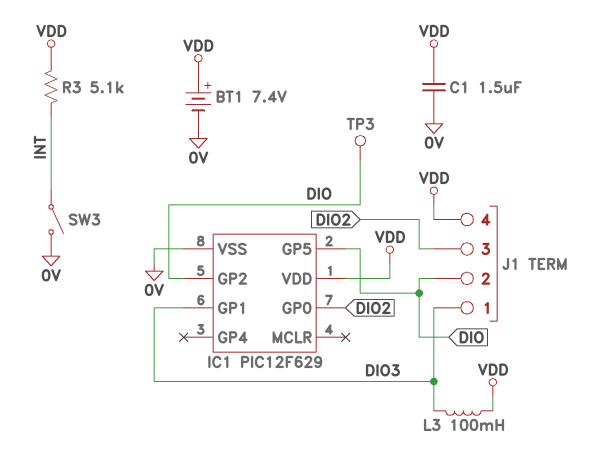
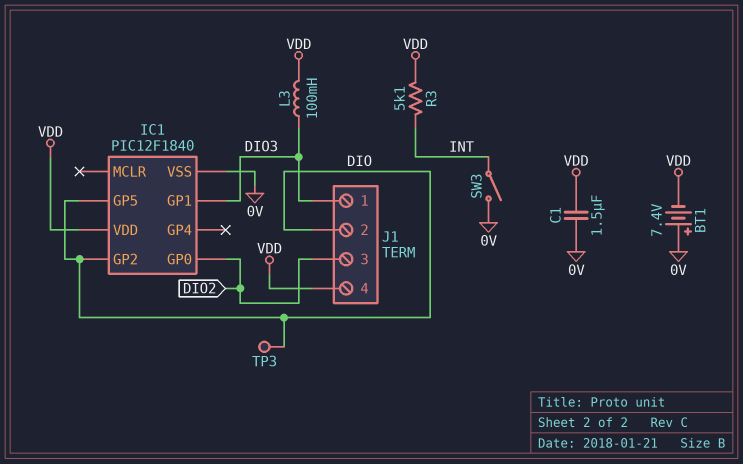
BT1: 7.4V (plus VDD, minus 0V) -> 7.4V (plus 0V, minus VDD)
IC1: PIC12F629 -> PIC12F1840

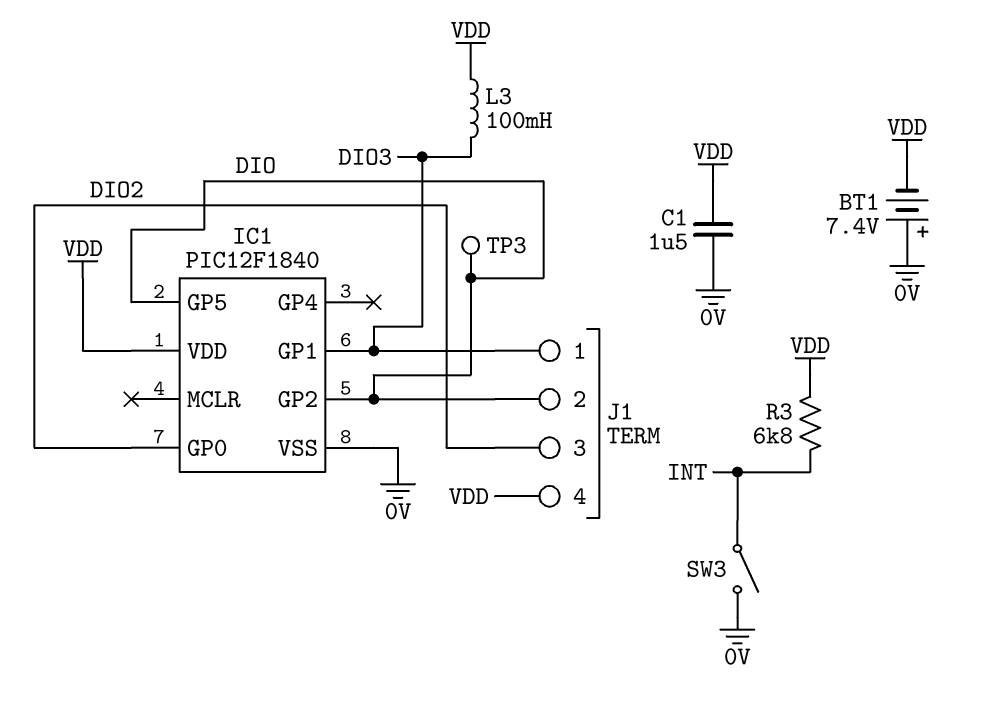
R3: 5.1k (INT, VDD) -> 6.8k (INT, VDD)

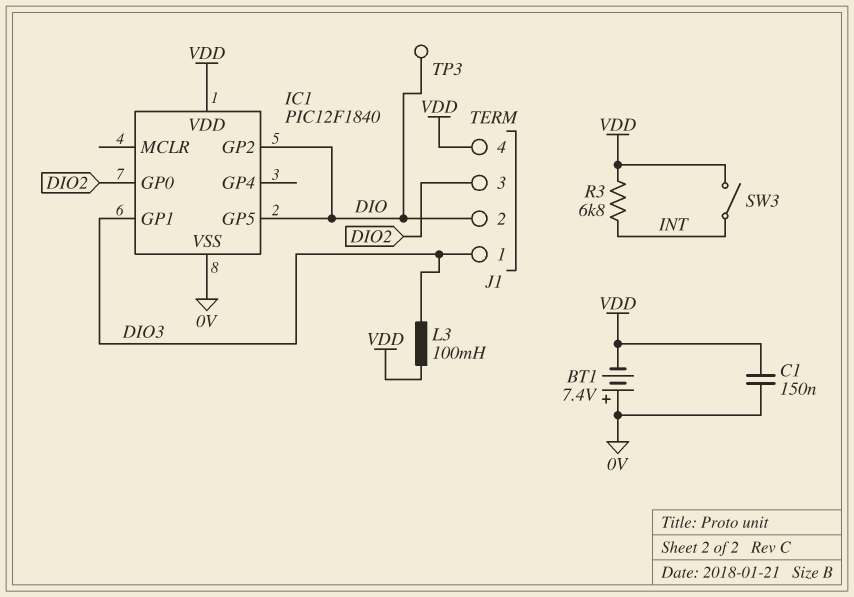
C1: 1.5uF (0V, VDD) -> 150nF (0V, VDD)
SW3: switch (0V, INT) -> switch (INT, VDD)

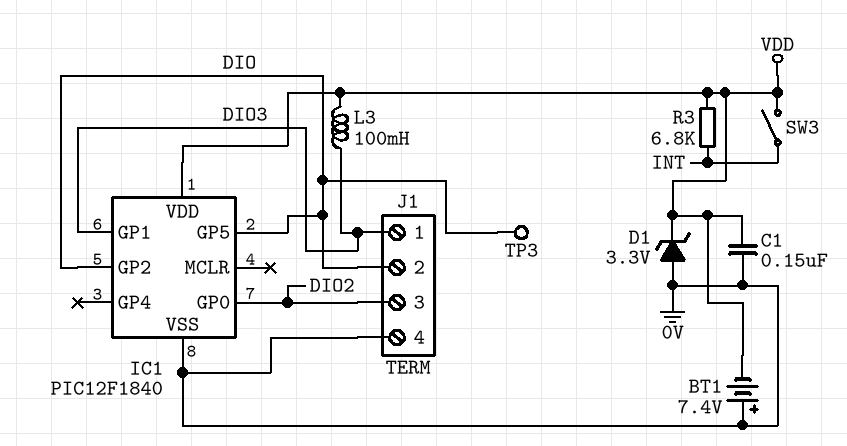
D1: none -> zener 3.3V (A 0V, K VDD)
J1 pin 4: VDD -> 0V

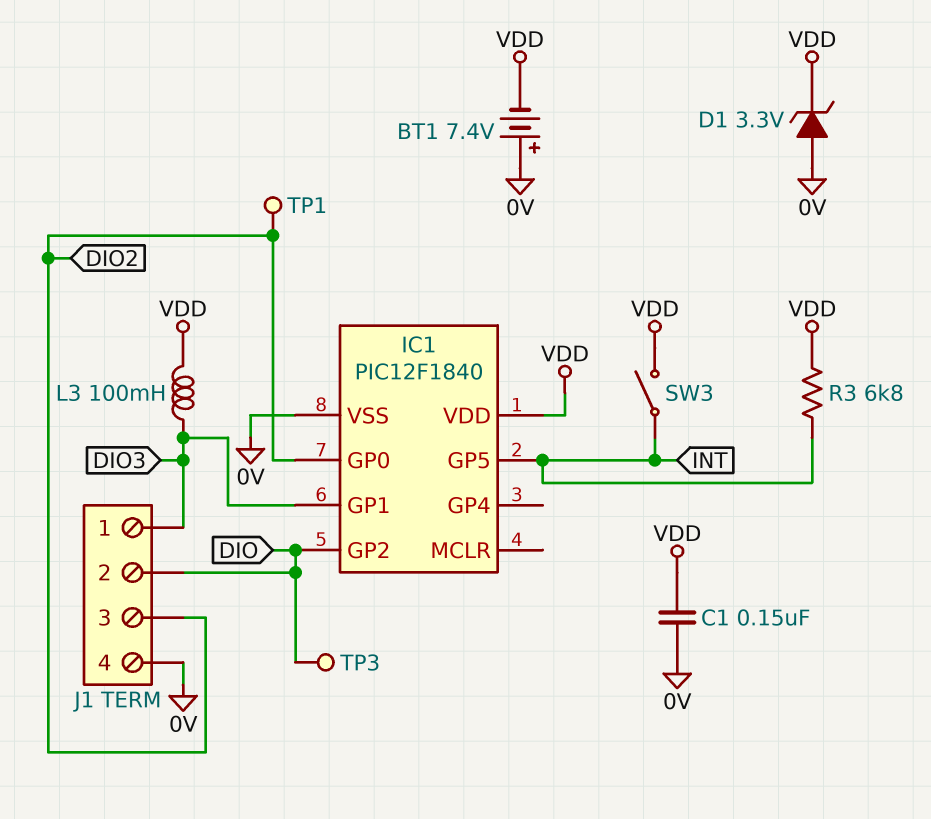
IC1 pin GP5: DIO -> INT
TP1: none -> test point (DIO2)

